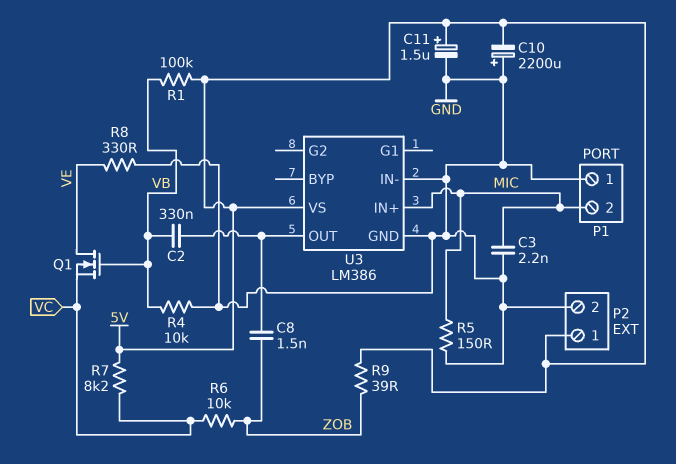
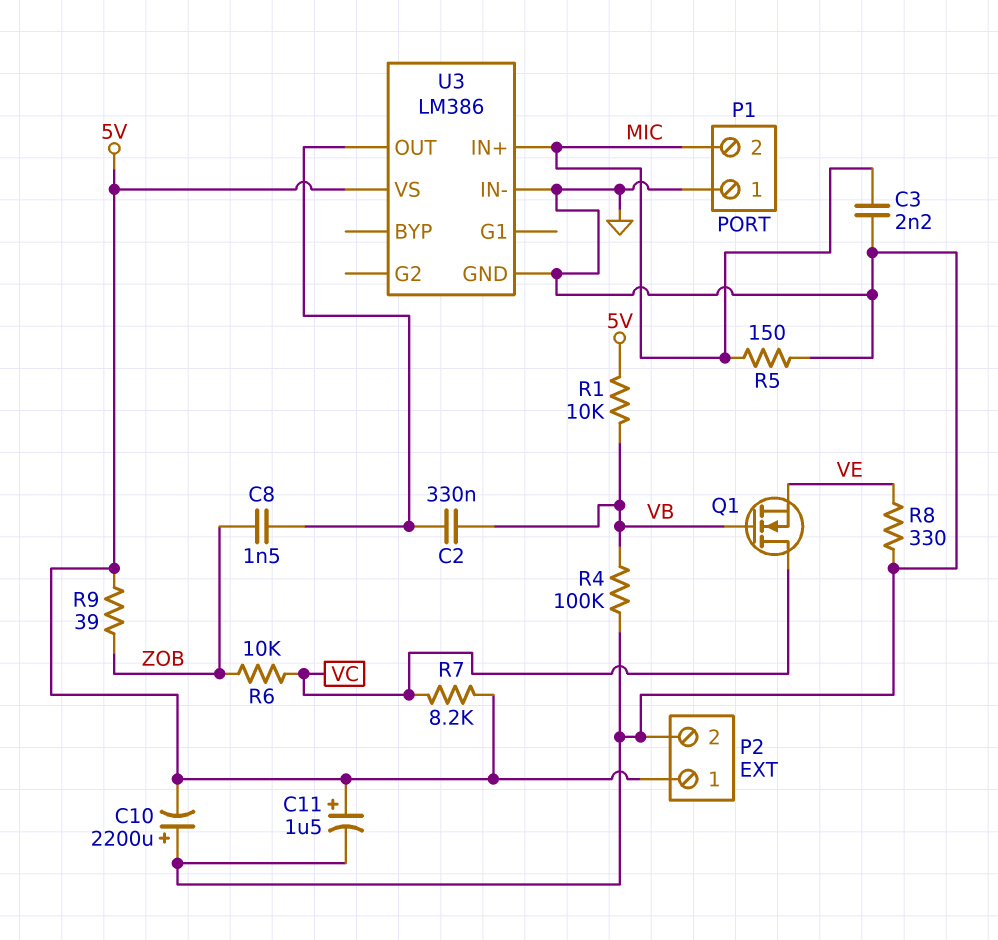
Q1: NMOS (G VB, D VE, S VC) -> NMOS (G VB, D VC, S VE)
R1: 100k (5V, VB) -> 10k (5V, VB)
R4: 10k (GND, VB) -> 100k (GND, VB)

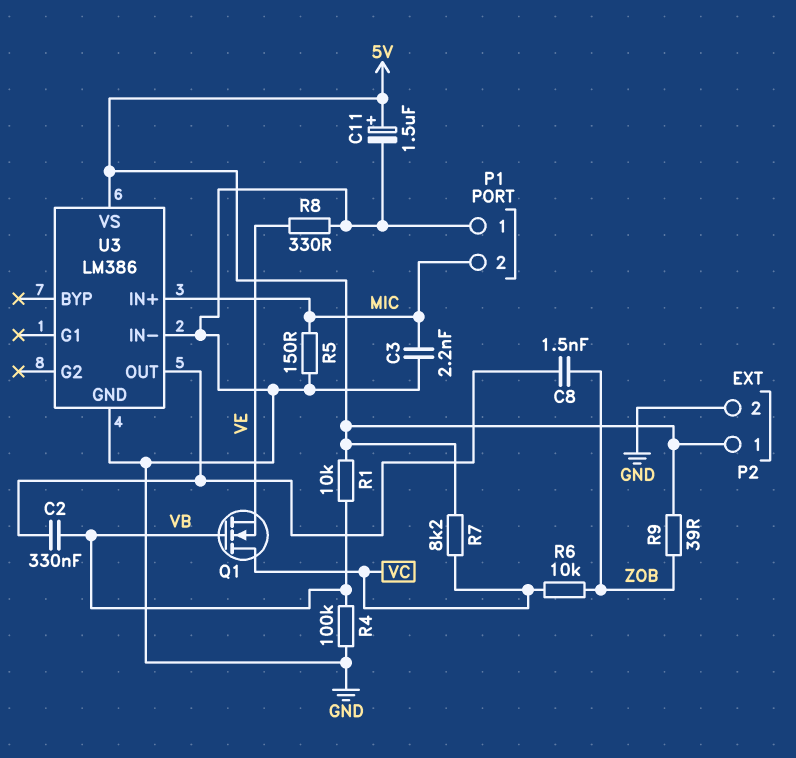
C10: 2200uF (plus GND, minus 5V) -> none

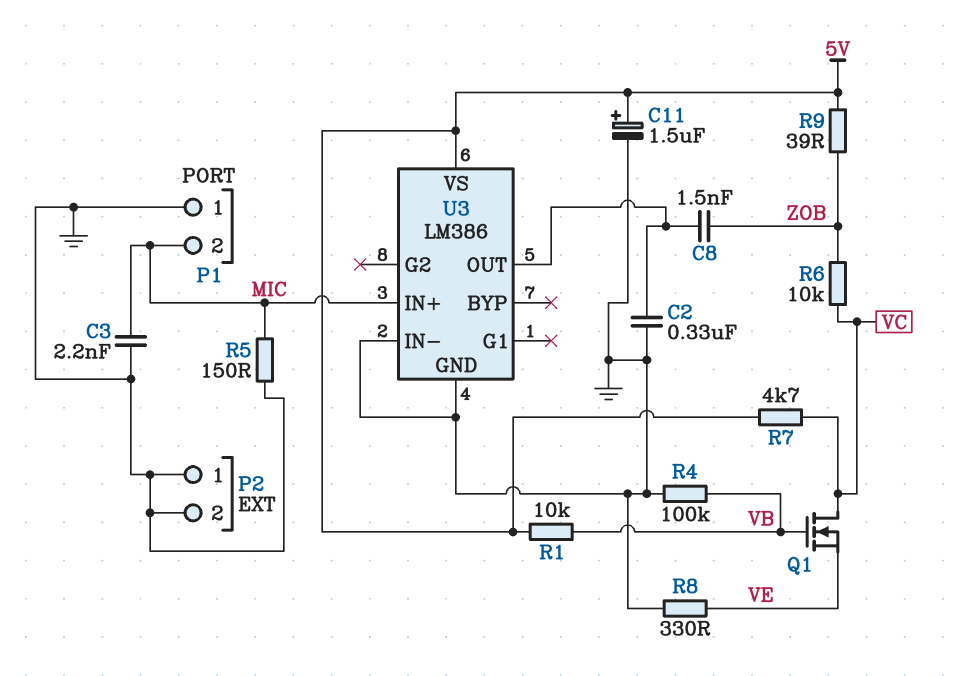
C2: 330nF (U3/OUT, VB) -> 330nF (GND, U3/OUT)
P2 pin 1: 5V -> GND
R7: 8.2k (5V, VC) -> 4.7k (5V, VC)

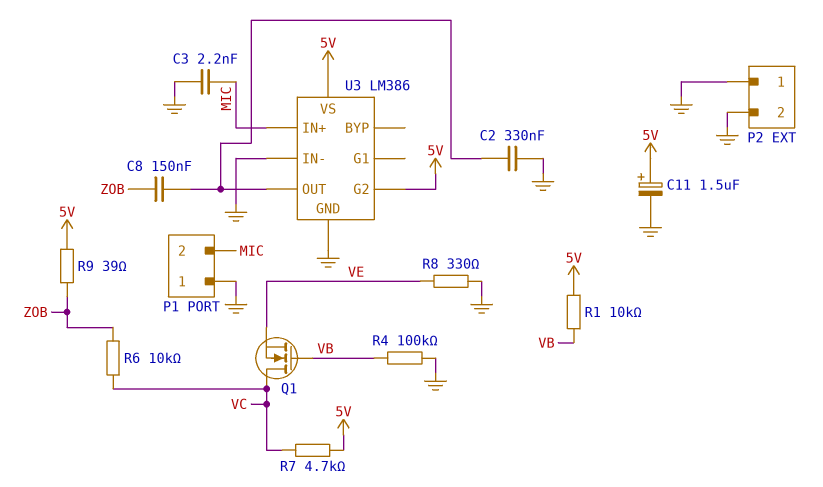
C8: 1.5nF (U3/OUT, ZOB) -> 150nF (U3/OUT, ZOB)
R5: 150 (GND, MIC) -> none
U3 pin G2: none -> 5V

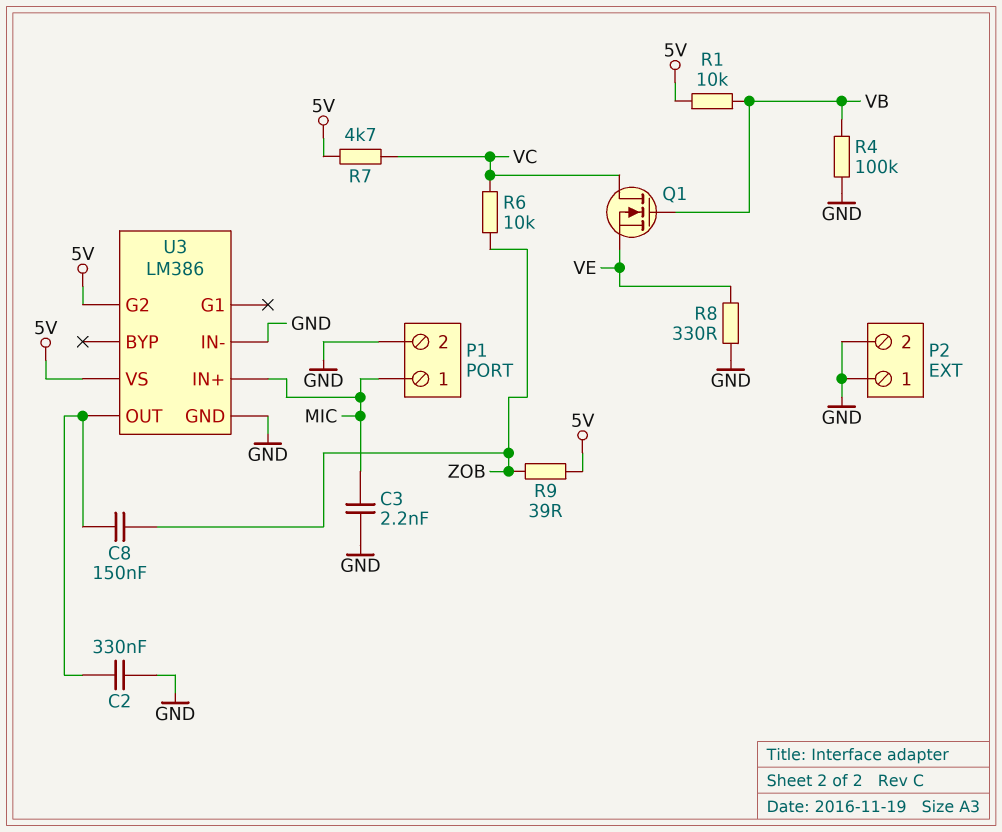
C11: 1.5uF (plus 5V, minus GND) -> none
P1 pin 1: GND -> MIC
P1 pin 2: MIC -> GND

